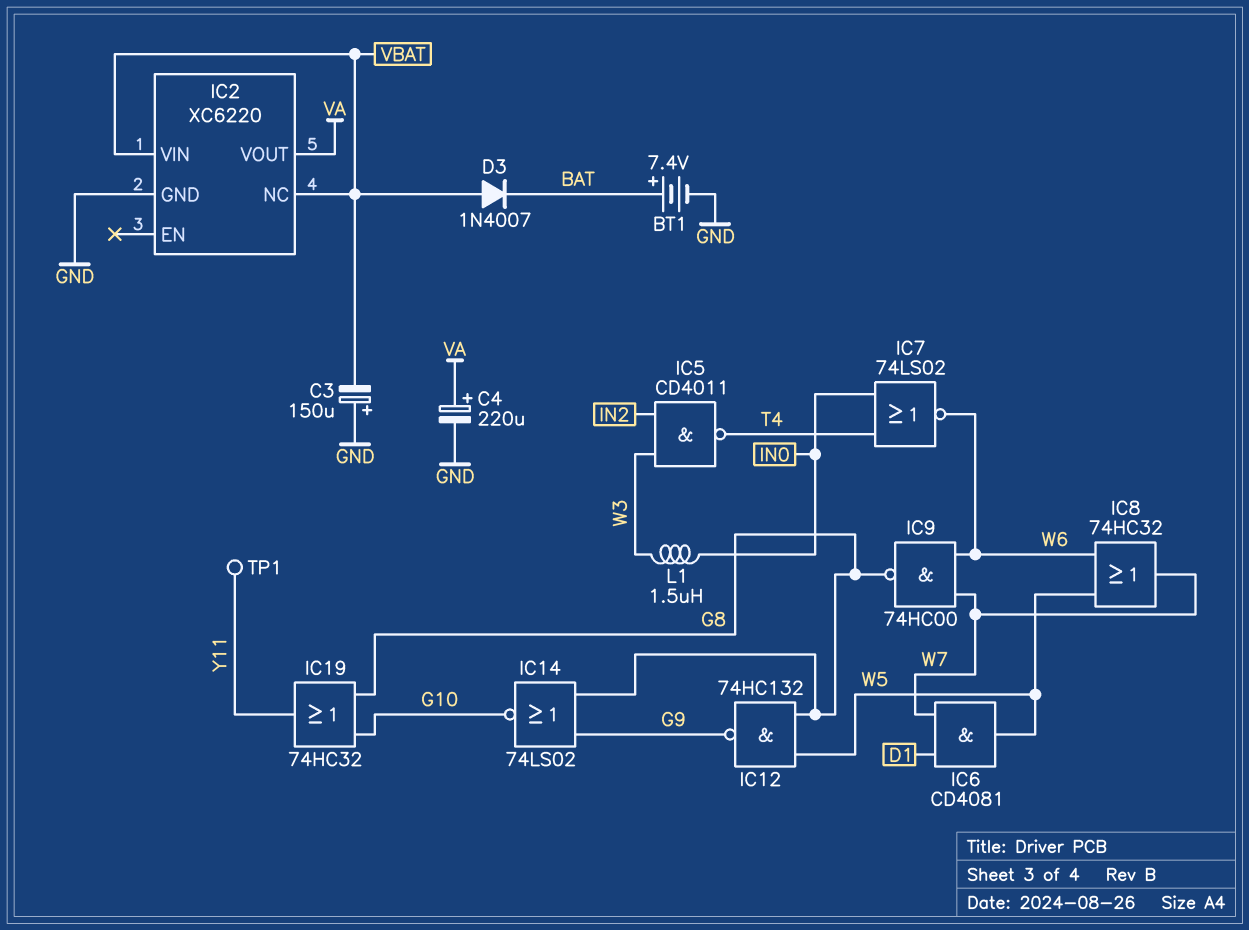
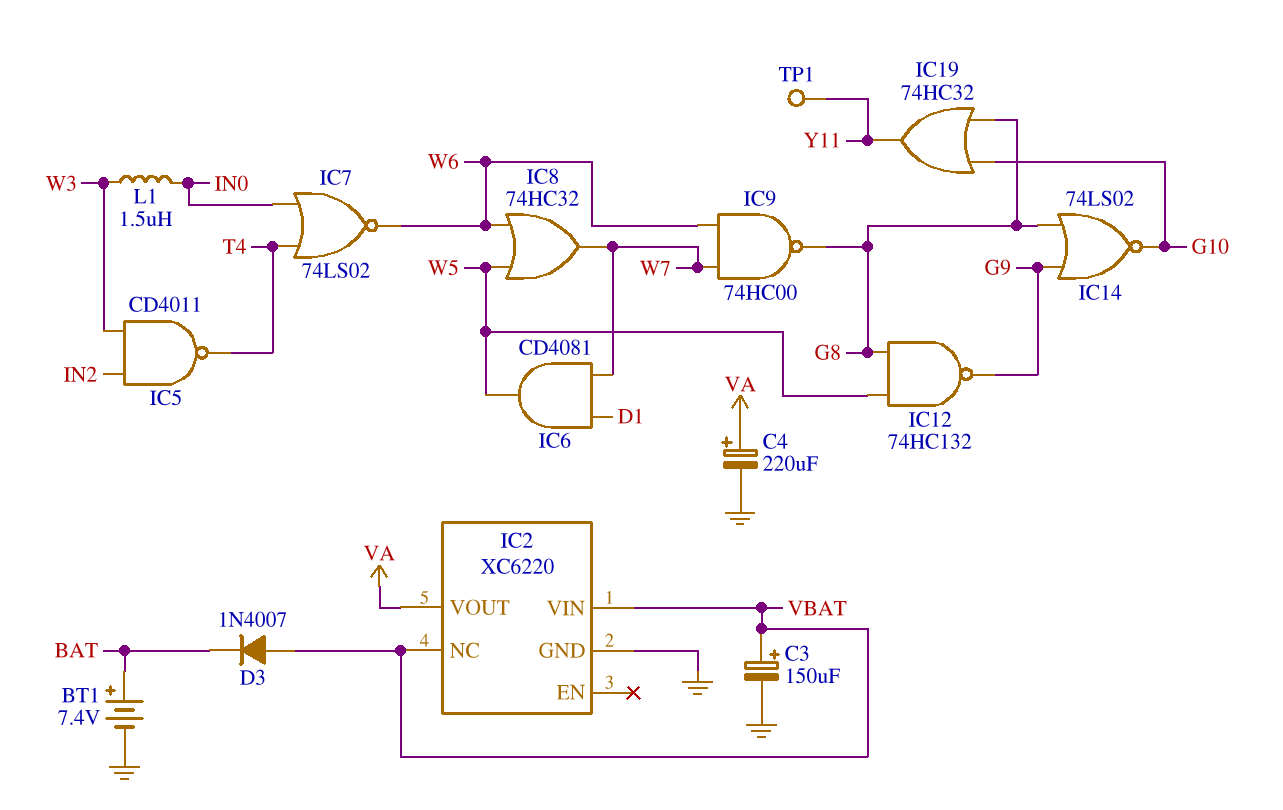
C3: 150uF (plus GND, minus VBAT) -> 150uF (plus VBAT, minus GND)

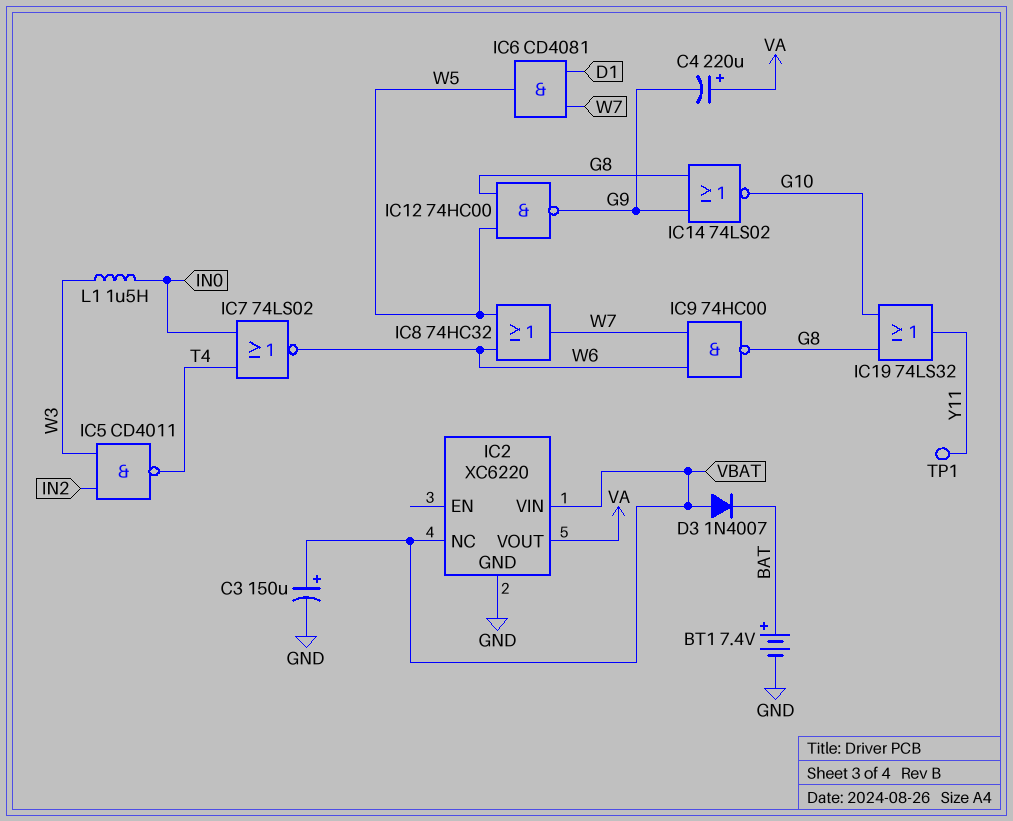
C4: 220uF (plus VA, minus GND) -> 220uF (plus VA, minus G9)
IC12: NAND 74HC132 (in G8, in W5, out G9) -> NAND 74HC00 (in G8, in W5, out G9)
IC19: OR 74HC32 (in G8, in G10, out Y11) -> OR 74LS32 (in G8, in G10, out Y11)

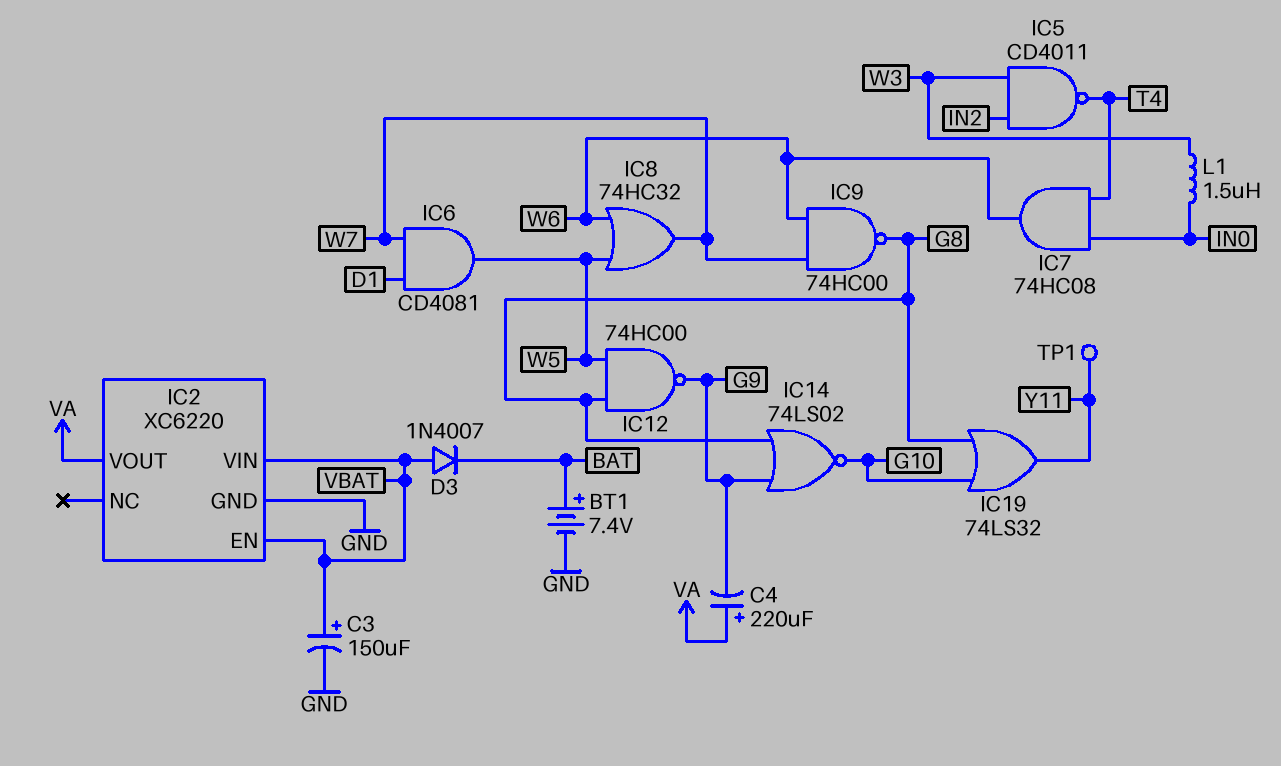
IC2 pin EN: none -> VBAT
IC2 pin NC: VBAT -> none
IC7: NOR 74LS02 (in IN0, in T4, out W6) -> AND 74HC08 (in IN0, in T4, out W6)

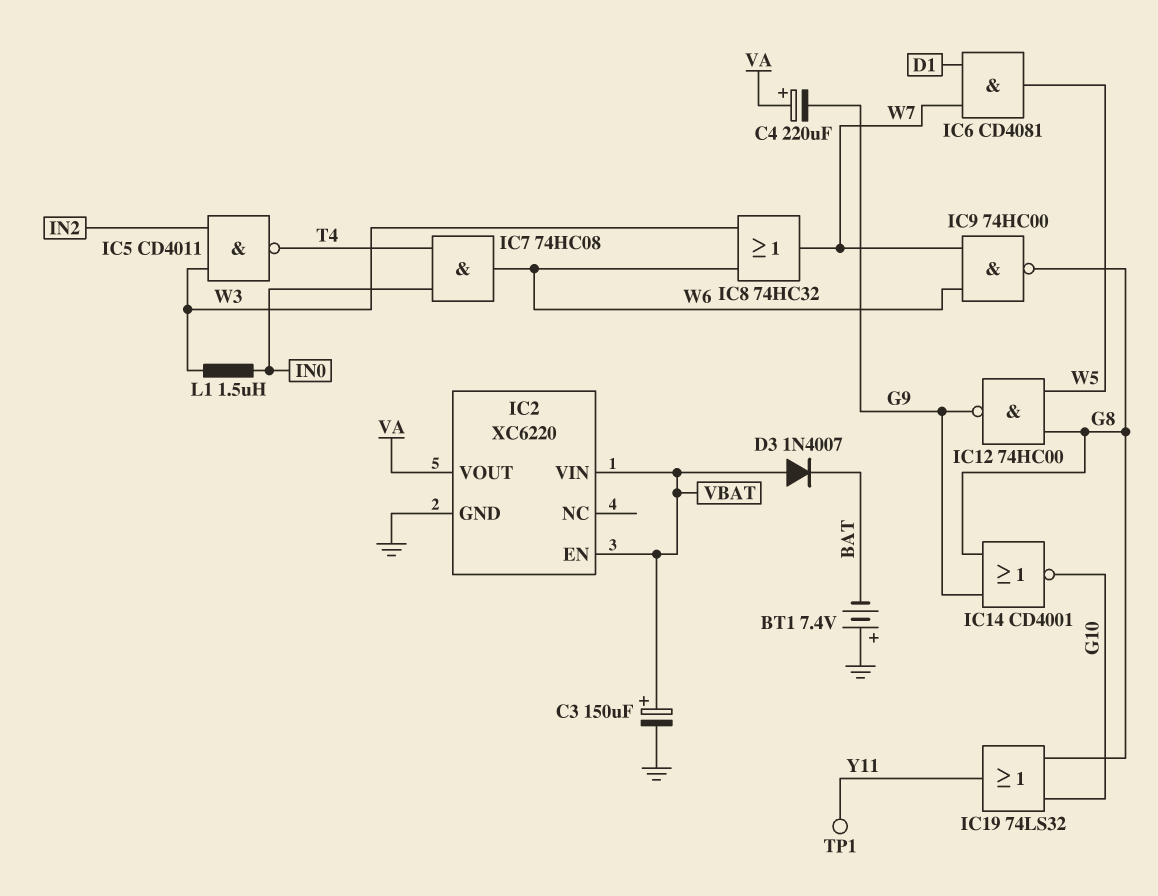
BT1: 7.4V (plus BAT, minus GND) -> 7.4V (plus GND, minus BAT)
IC8: OR 74HC32 (in W5, in W6, out W7) -> OR 74HC32 (in W3, in W6, out W7)
IC14: NOR 74LS02 (in G8, in G9, out G10) -> NOR CD4001 (in G8, in G9, out G10)

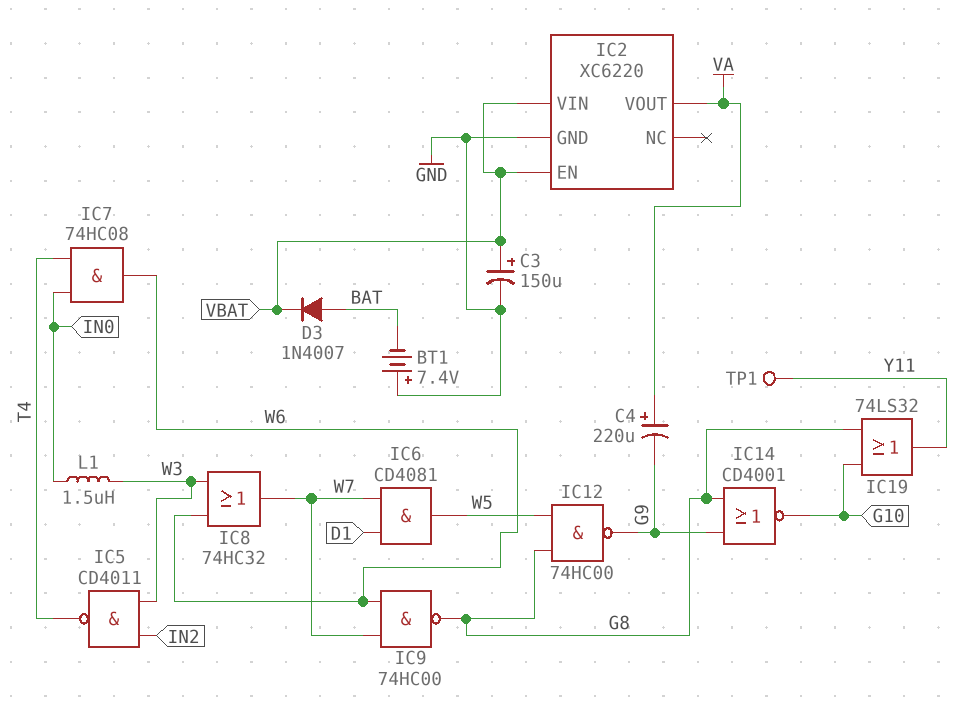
D3: diode 1N4007 (A VBAT, K BAT) -> diode 1N4007 (A BAT, K VBAT)

